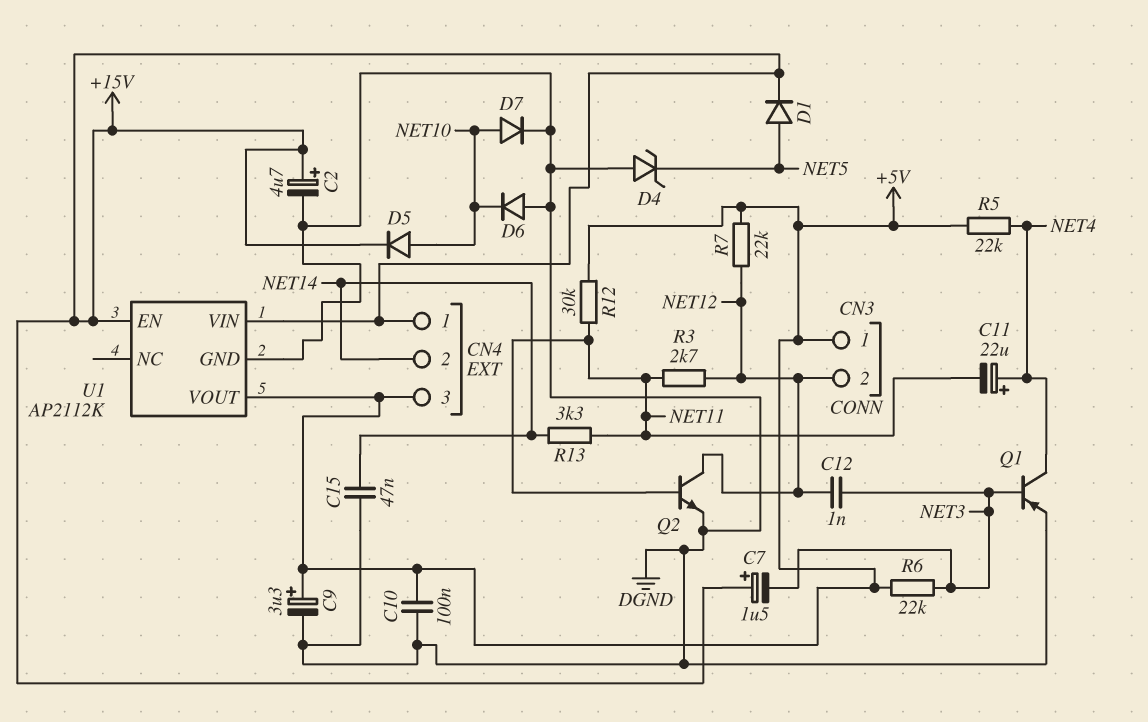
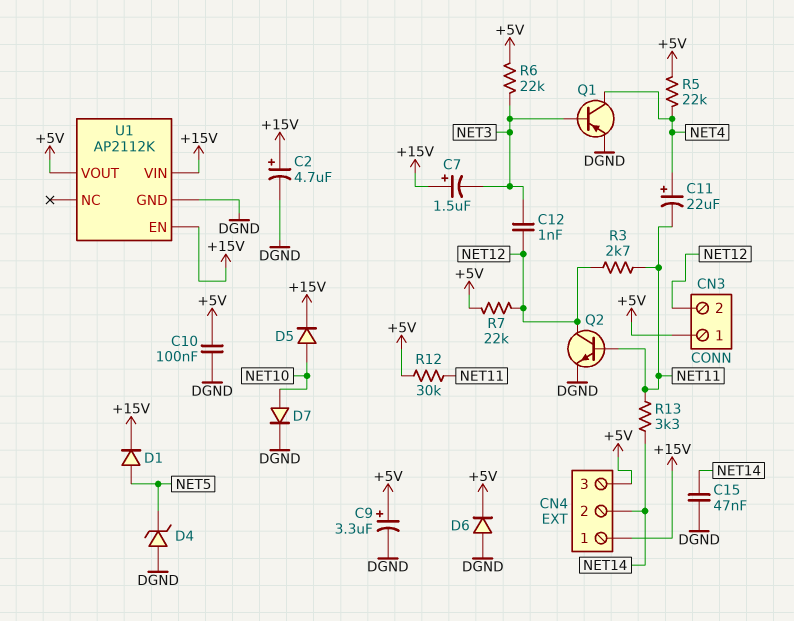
D6: diode (A DGND, K NET10) -> diode (A DGND, K +5V)

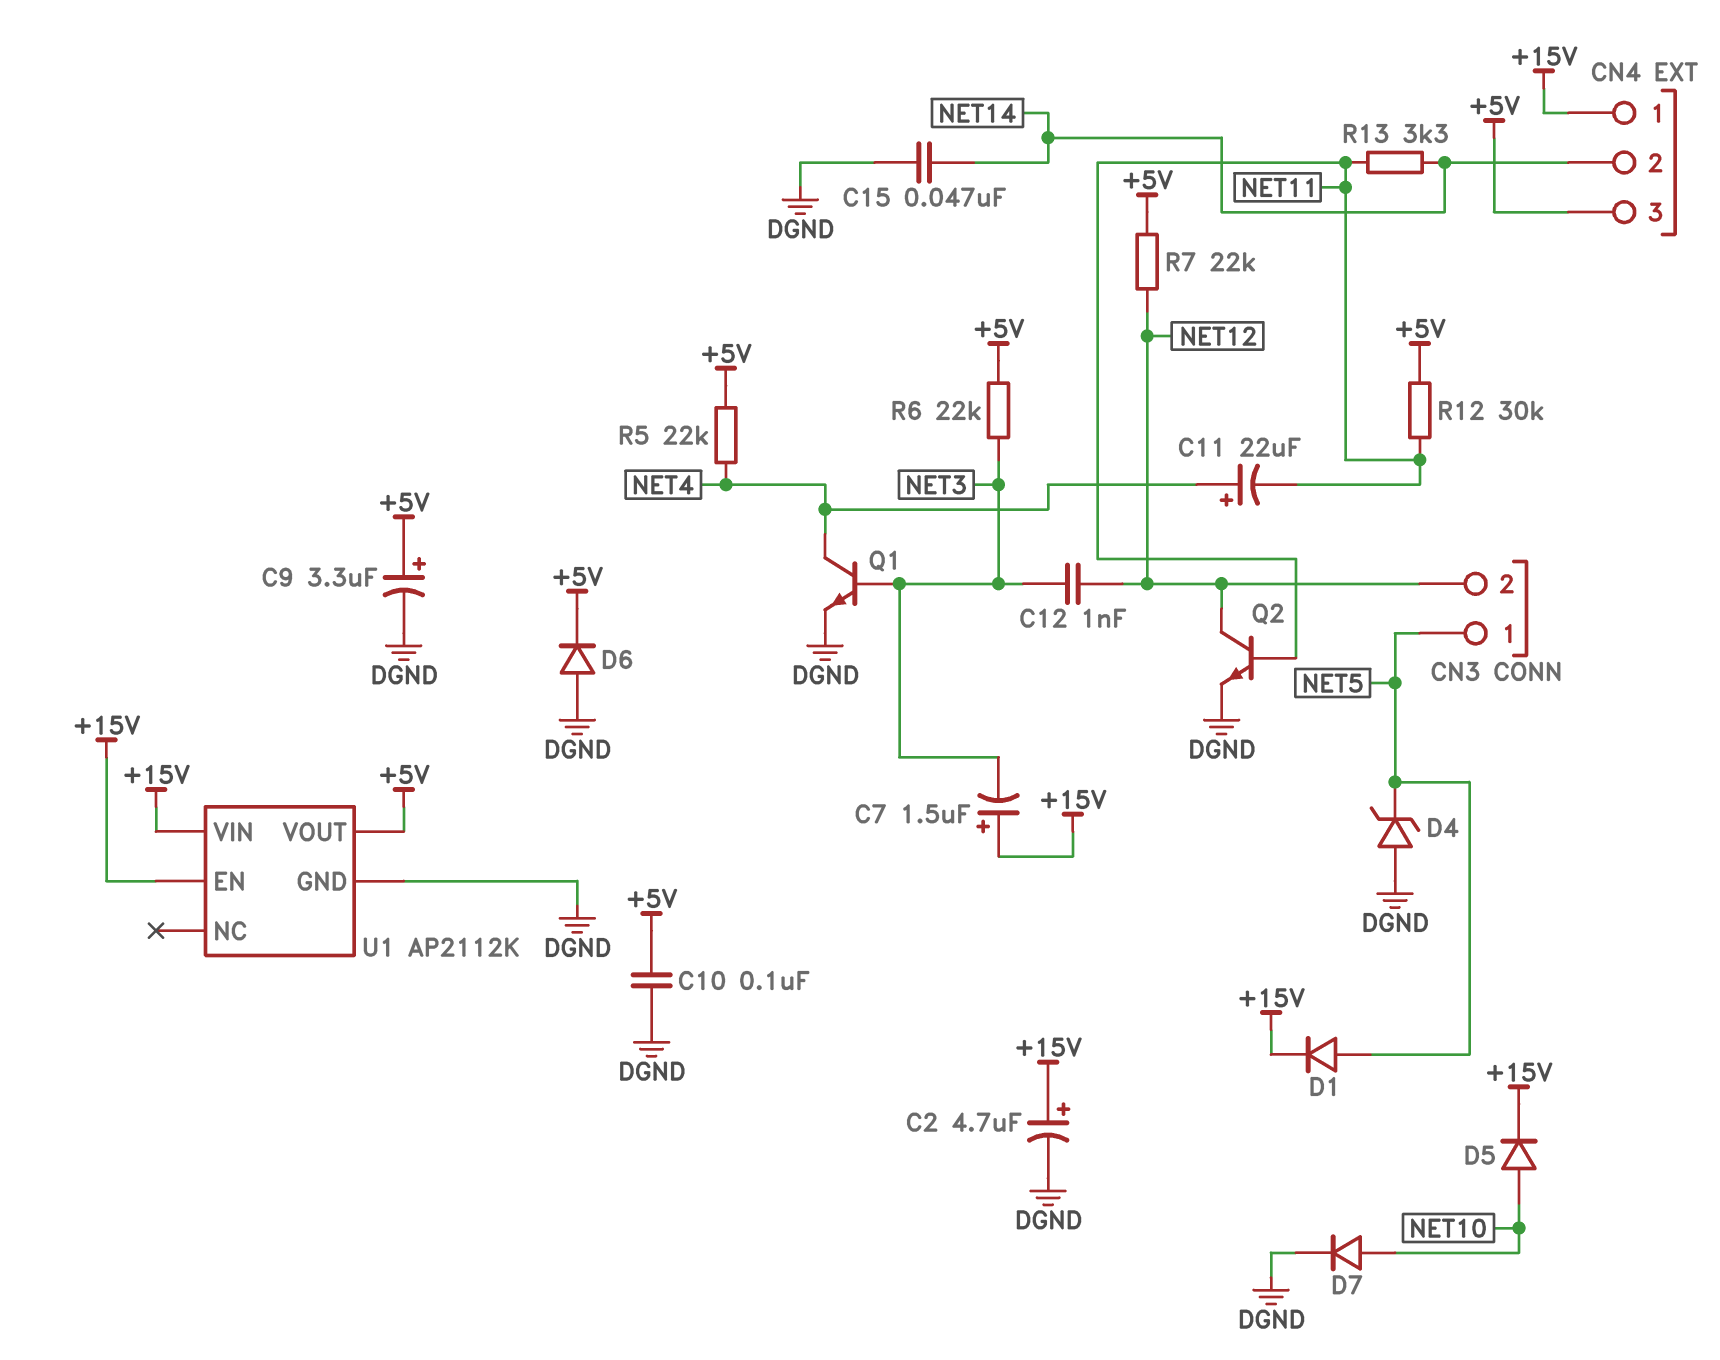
CN3 pin 1: +5V -> NET5
Q1: PNP (B NET3, C NET4, E DGND) -> NPN (B NET3, C NET4, E DGND)
R3: 2.7k (NET11, NET12) -> none

